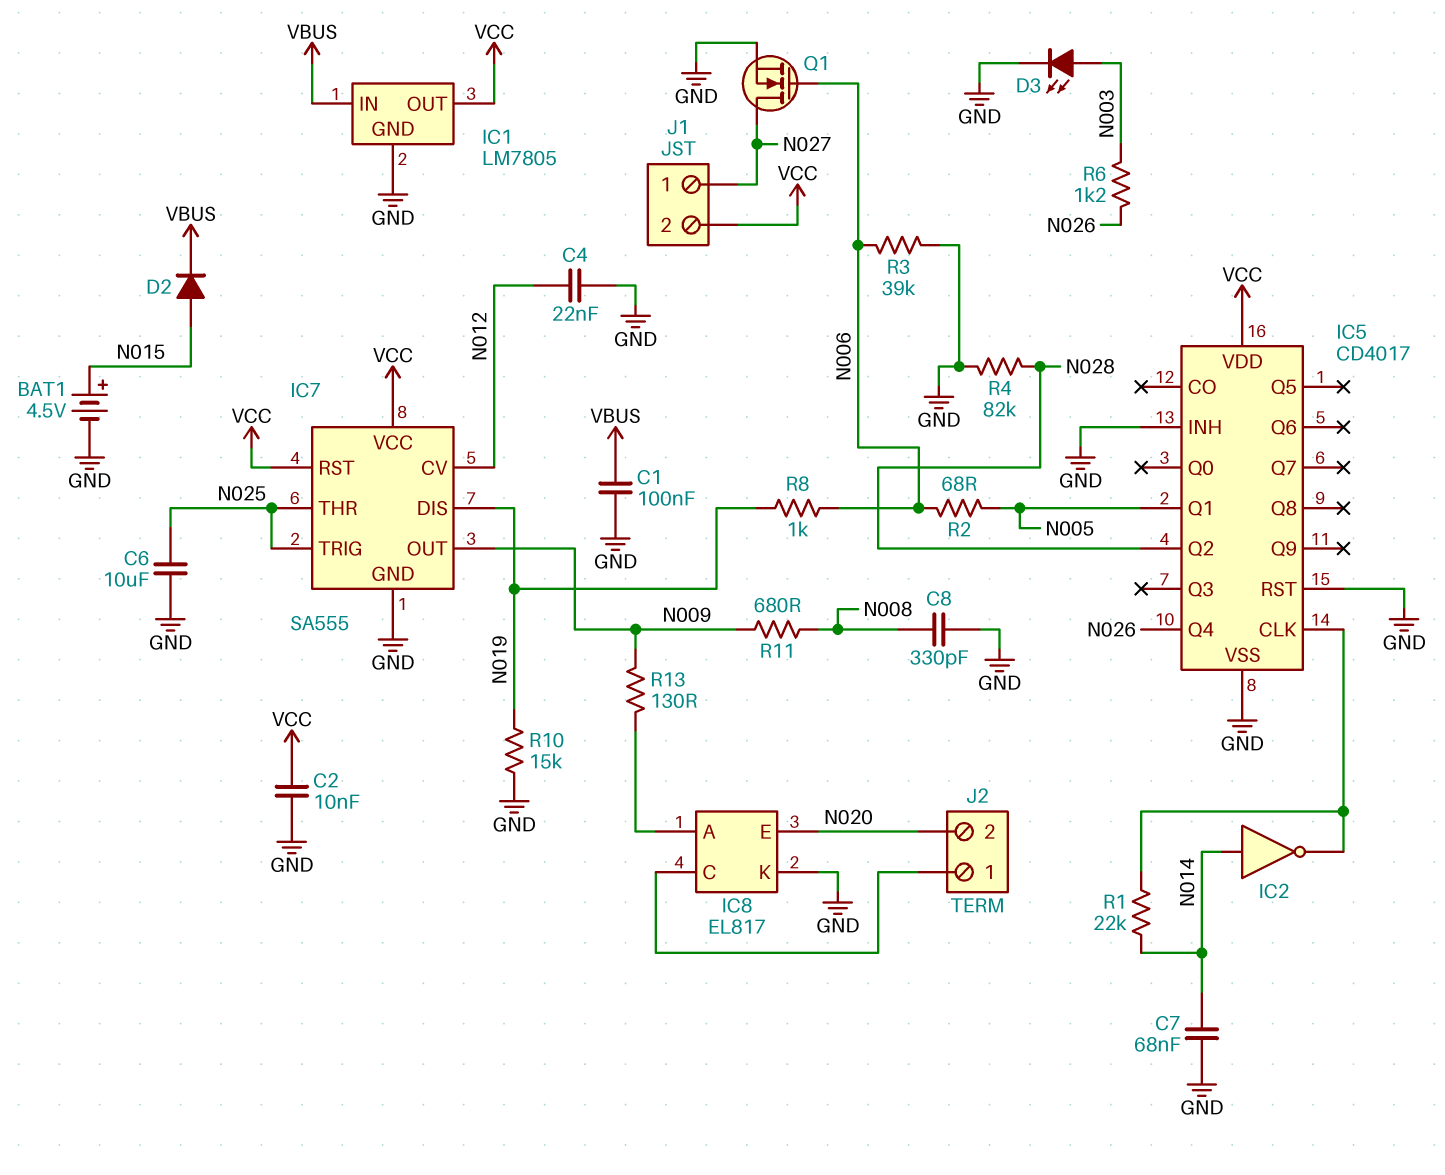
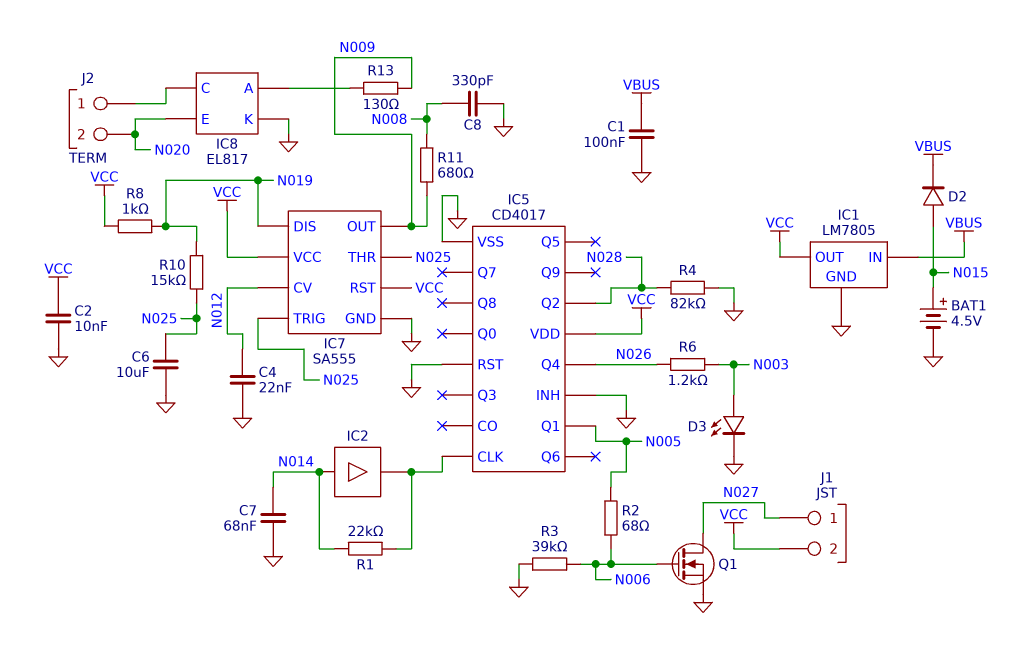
IC2: NOT (in N014, out IC5/CLK) -> buffer (in N014, out IC5/CLK)
R8: 1k (N006, N019) -> 1k (N019, VCC)
R10: 15k (GND, N019) -> 15k (N019, N025)

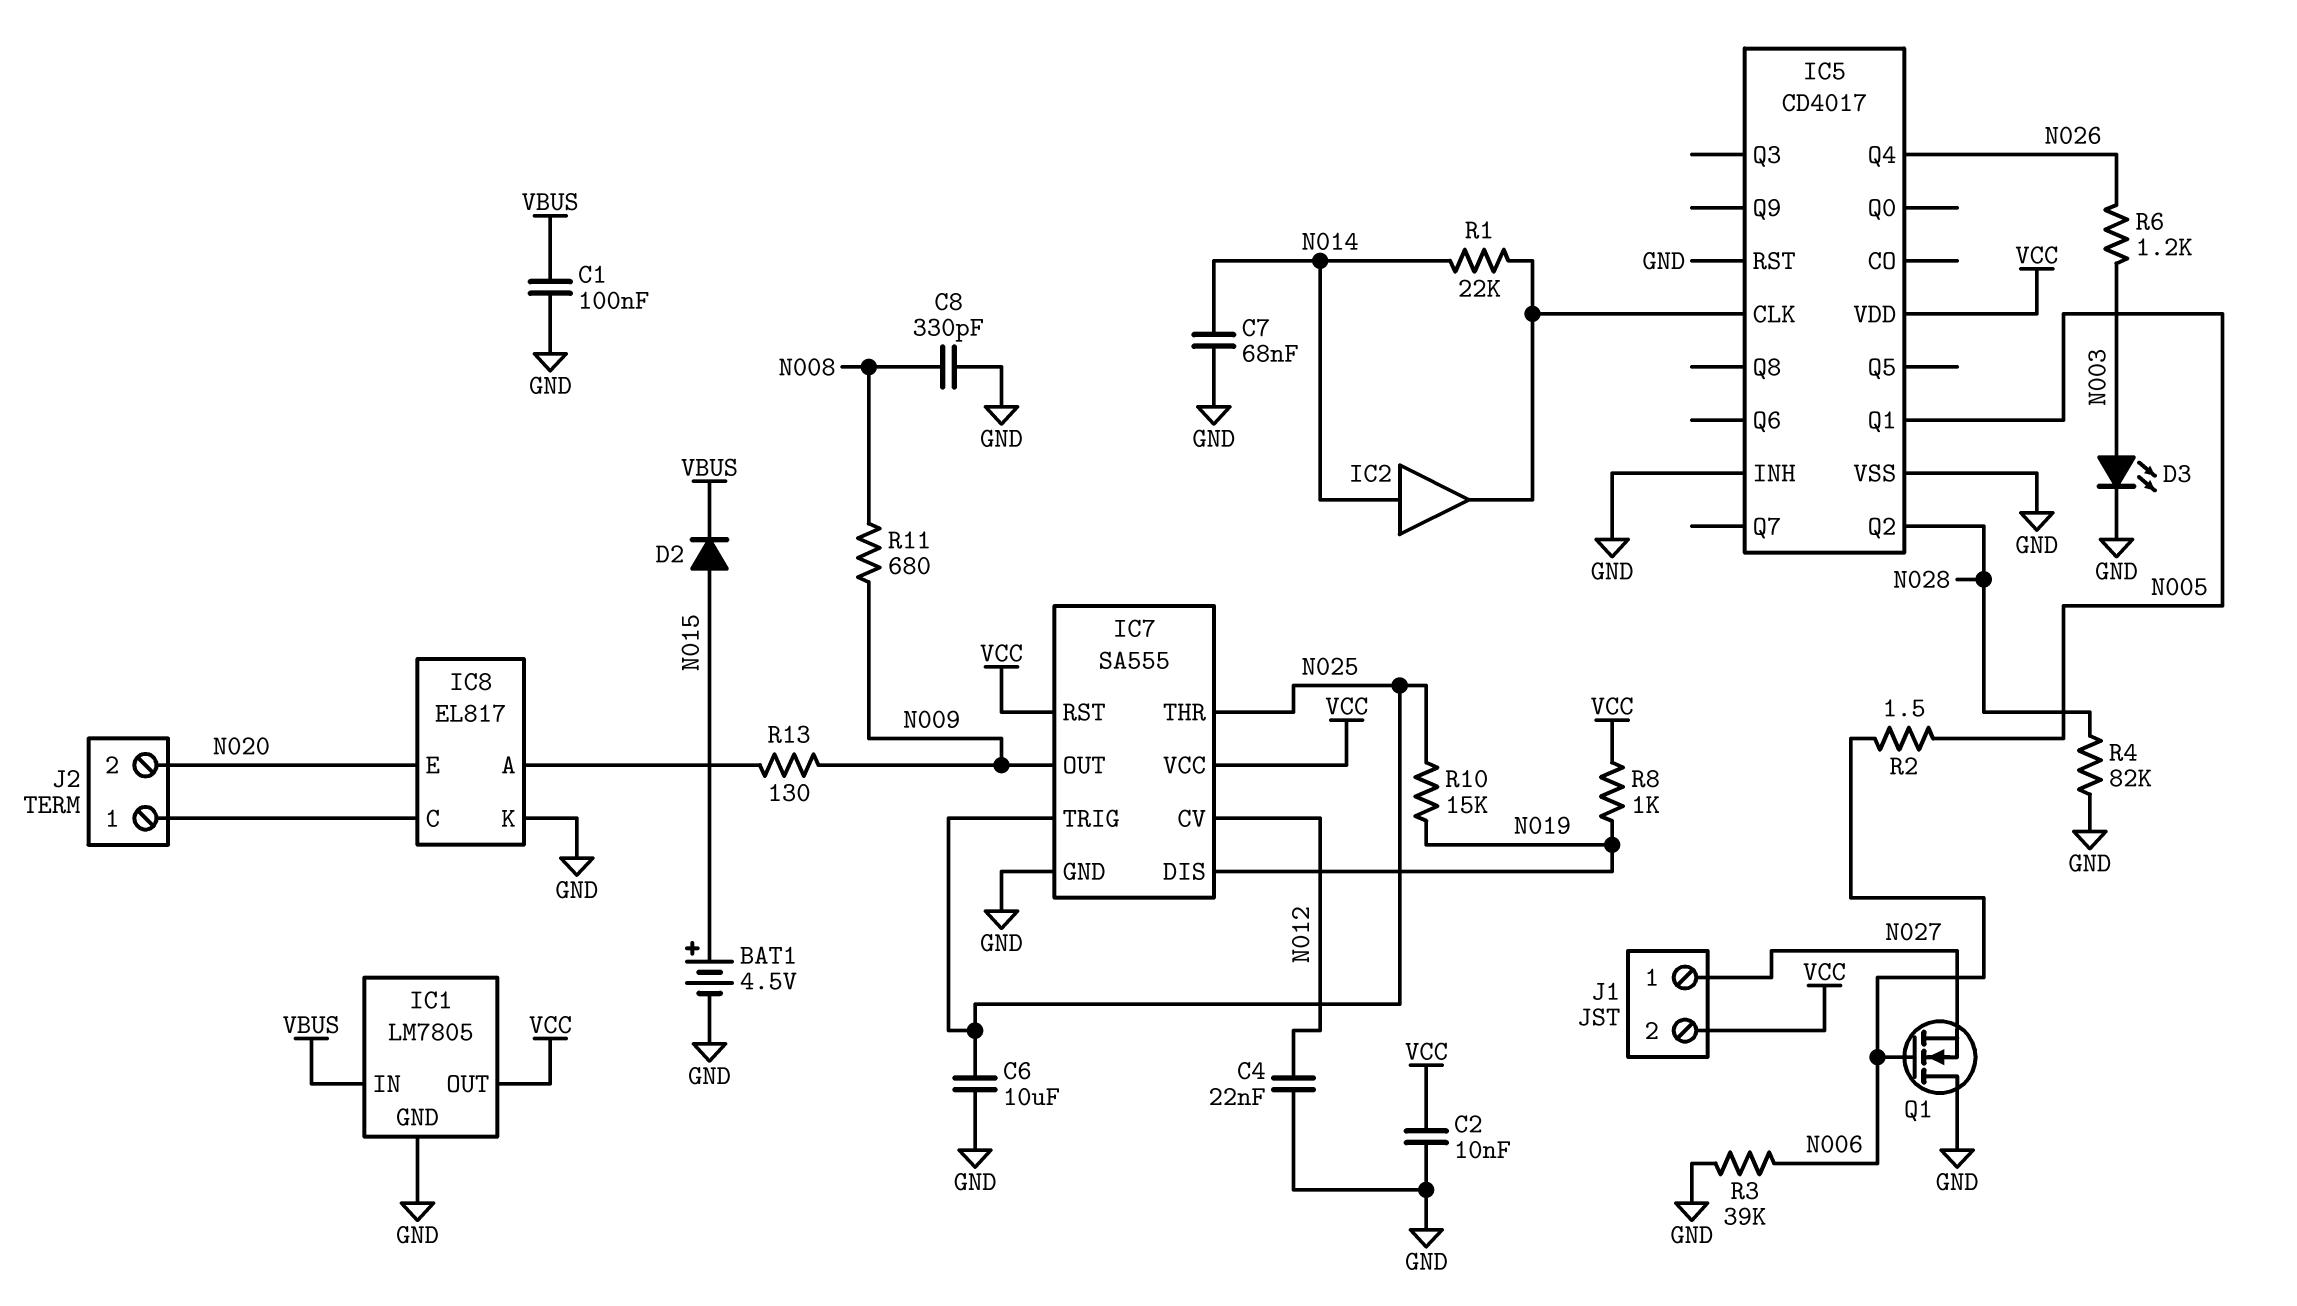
Q1: NMOS (G N006, D N027, S GND) -> NMOS (G N006, D GND, S N027)
R2: 68 (N005, N006) -> 1.5 (N005, N006)

